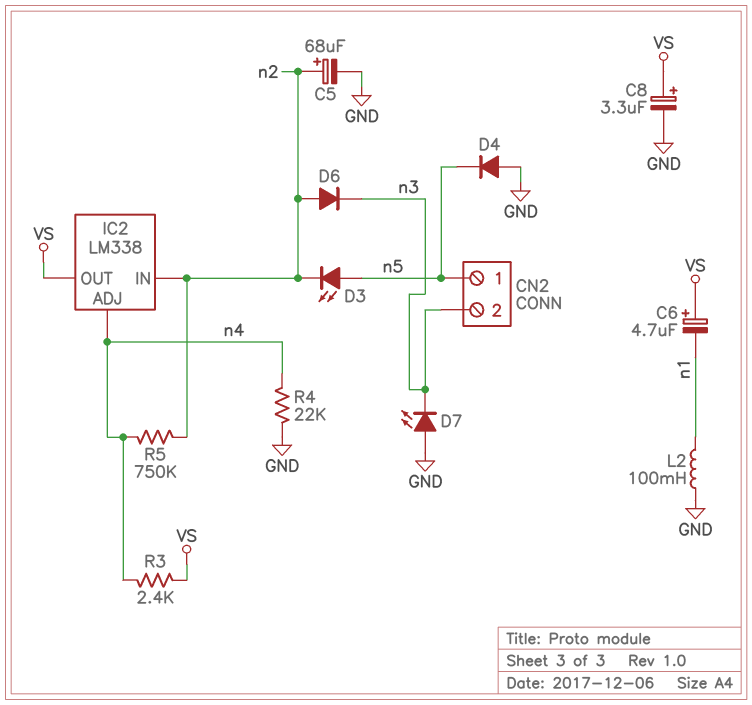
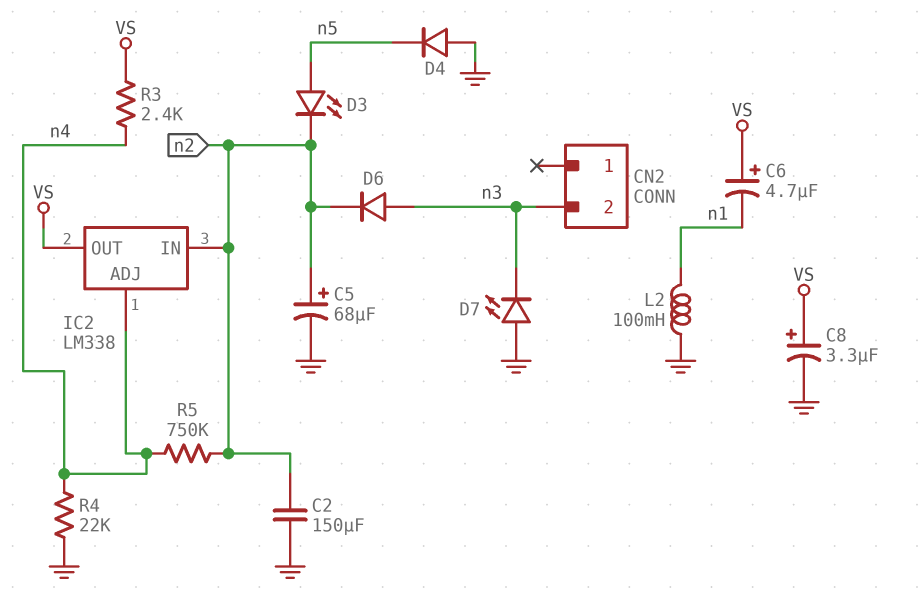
C2: none -> 150uF (GND, n2)
CN2 pin 1: n5 -> none
D6: diode (A n2, K n3) -> diode (A n3, K n2)

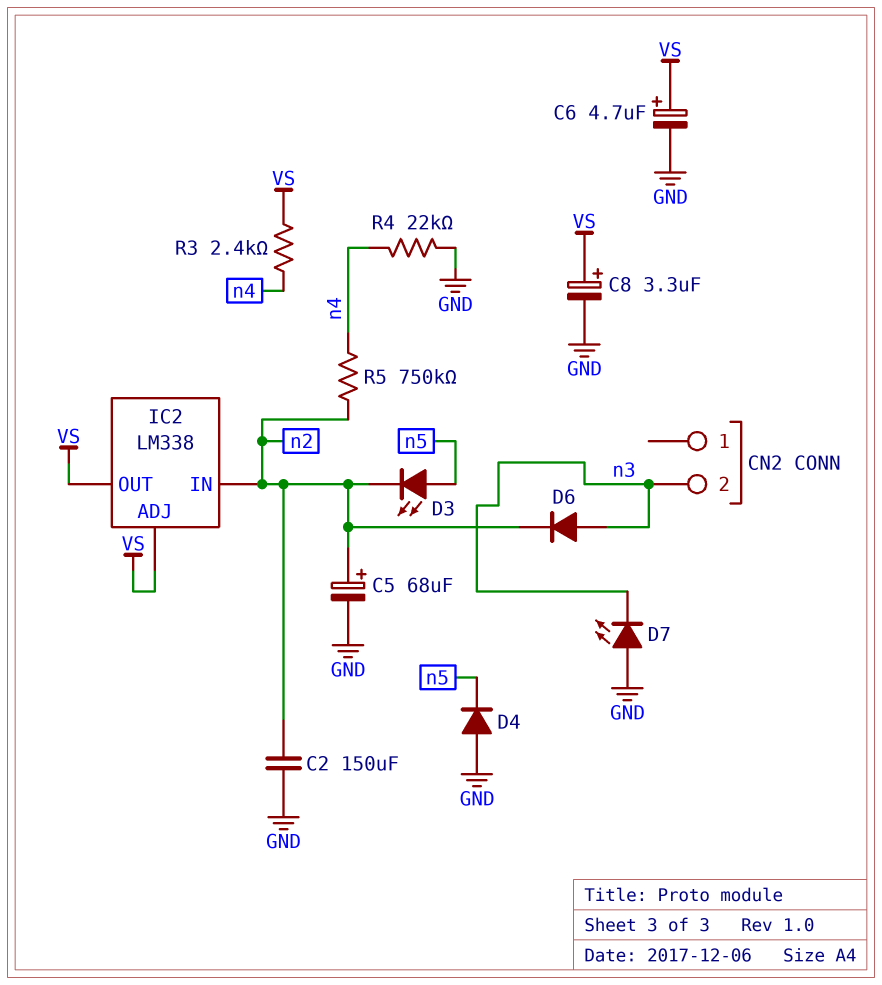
C6: 4.7uF (plus VS, minus n1) -> 4.7uF (plus VS, minus GND)
IC2 pin ADJ: n4 -> VS
L2: 100mH (GND, n1) -> none

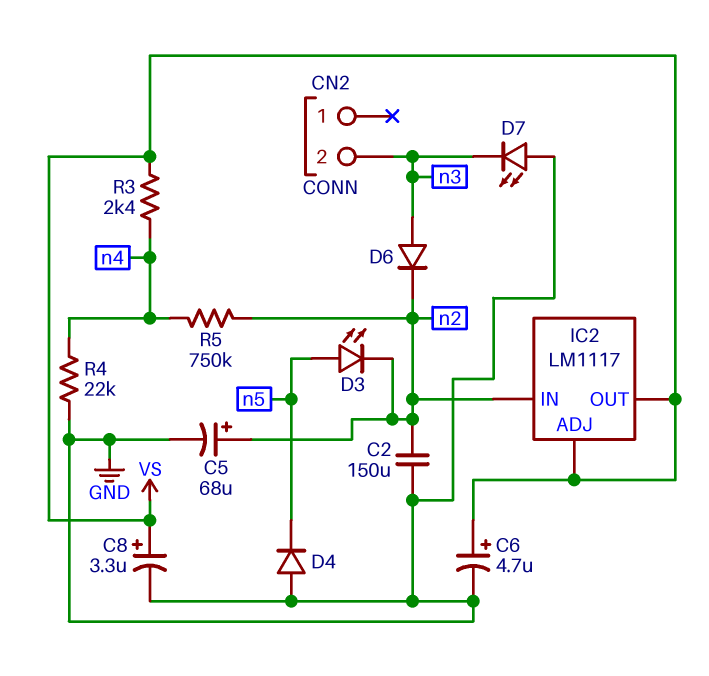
IC2: LM338 -> LM1117

